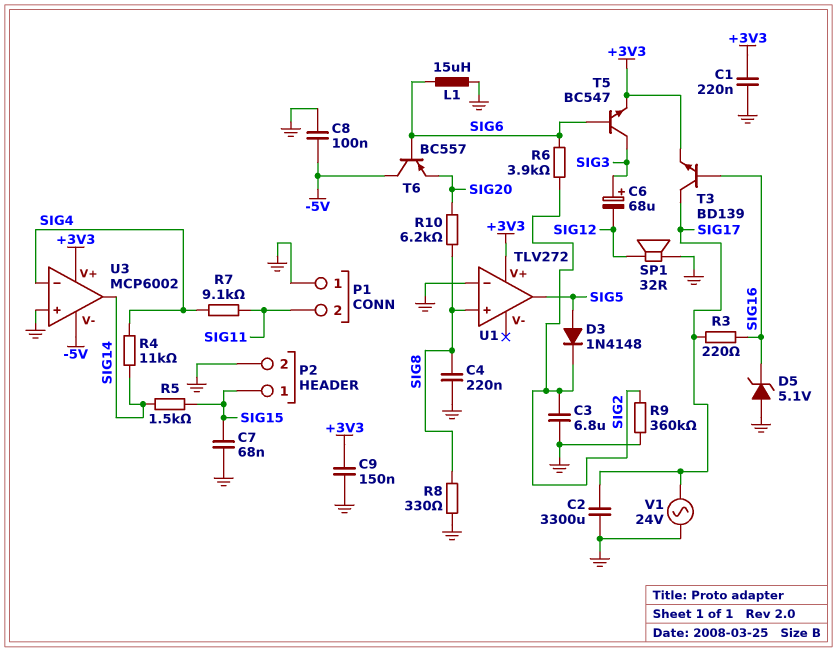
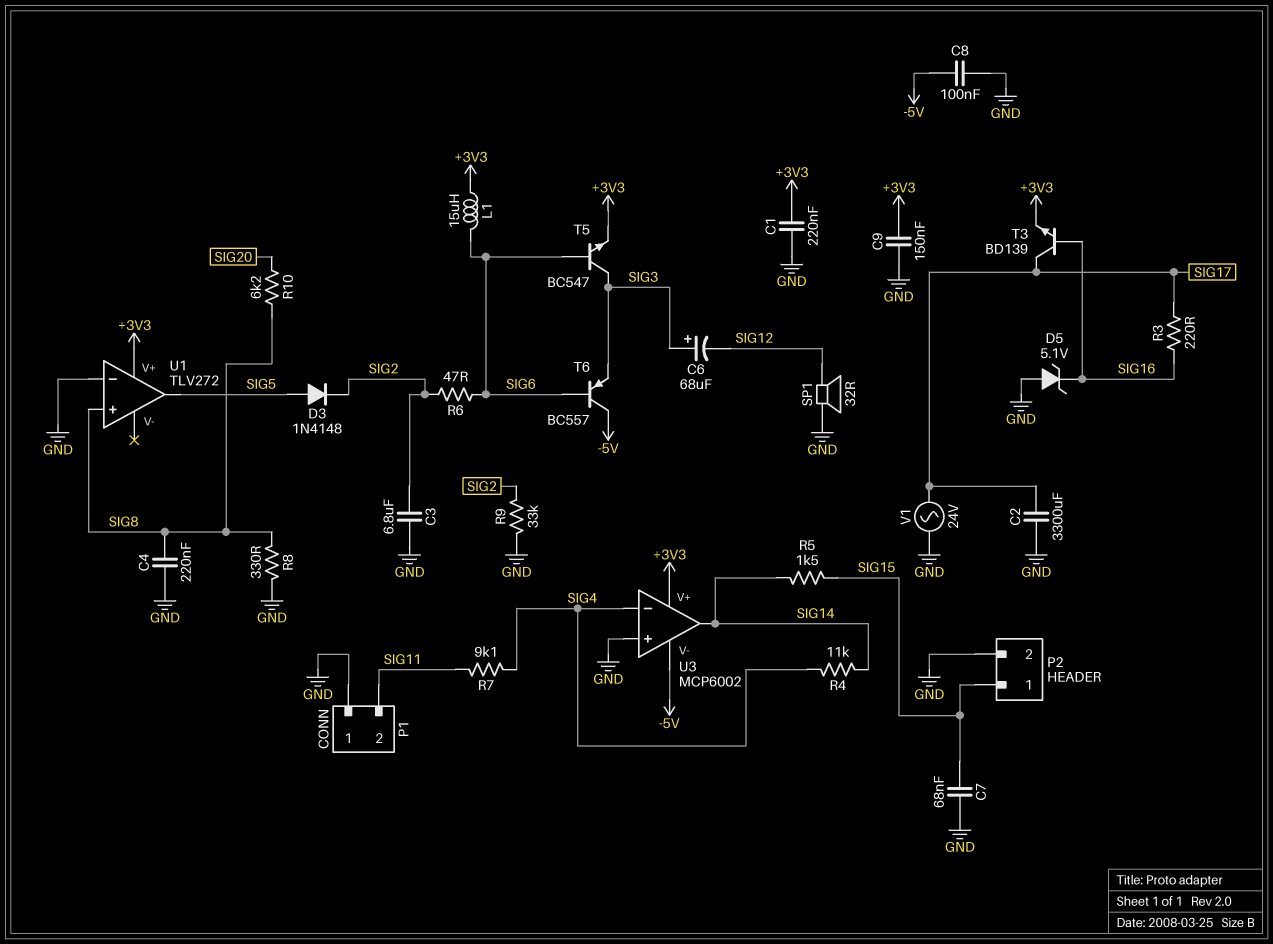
L1: 15uH (GND, SIG6) -> 15uH (+3V3, SIG6)
R6: 3.9k (SIG2, SIG6) -> 47 (SIG2, SIG6)
R9: 360k (GND, SIG2) -> 33k (GND, SIG2)
T6: PNP BC557 (B SIG6, C -5V, E SIG20) -> PNP BC557 (B SIG6, C -5V, E SIG3)

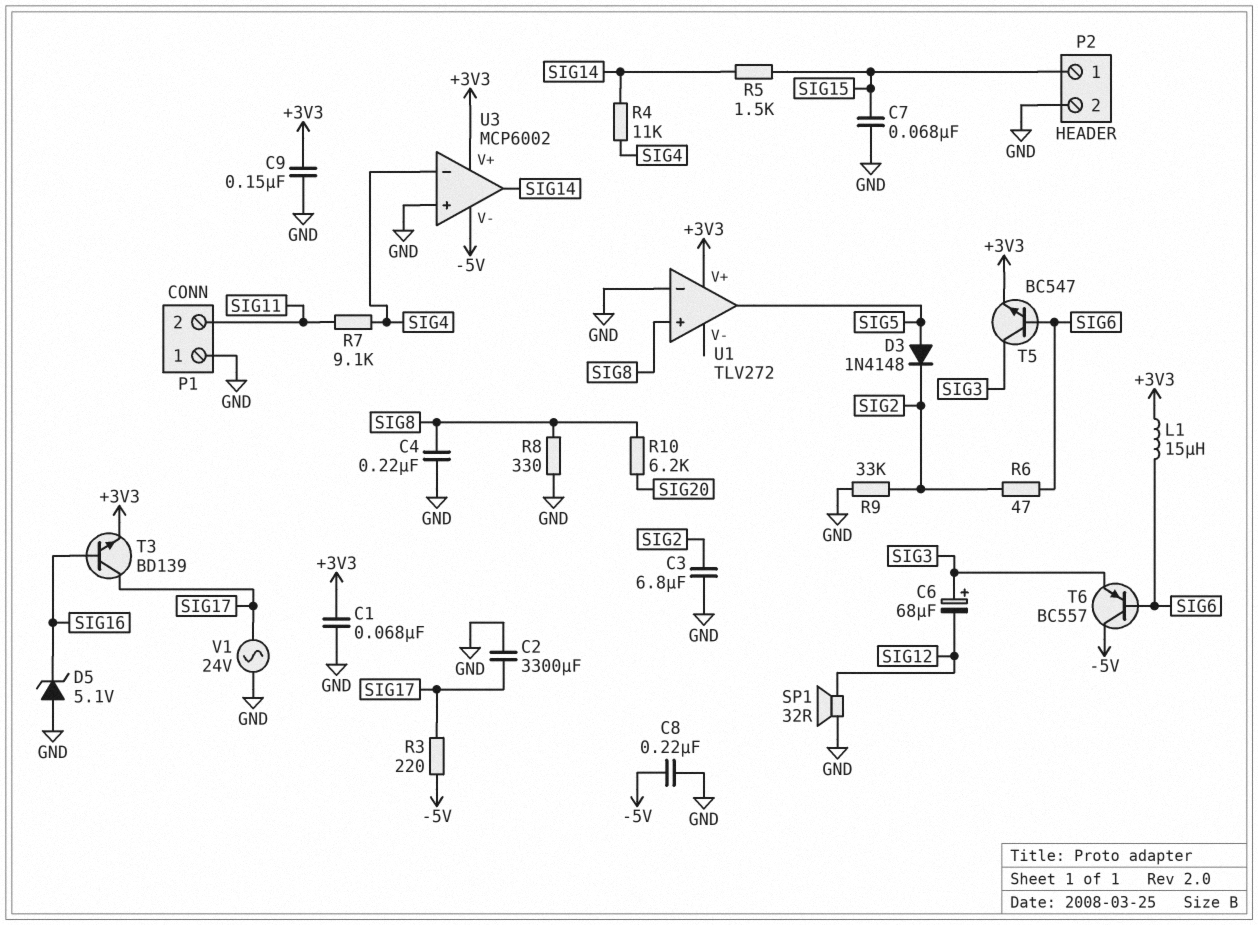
C1: 220nF (+3V3, GND) -> 68nF (+3V3, GND)
C8: 100nF (-5V, GND) -> 220nF (-5V, GND)
R3: 220 (SIG16, SIG17) -> 220 (-5V, SIG17)

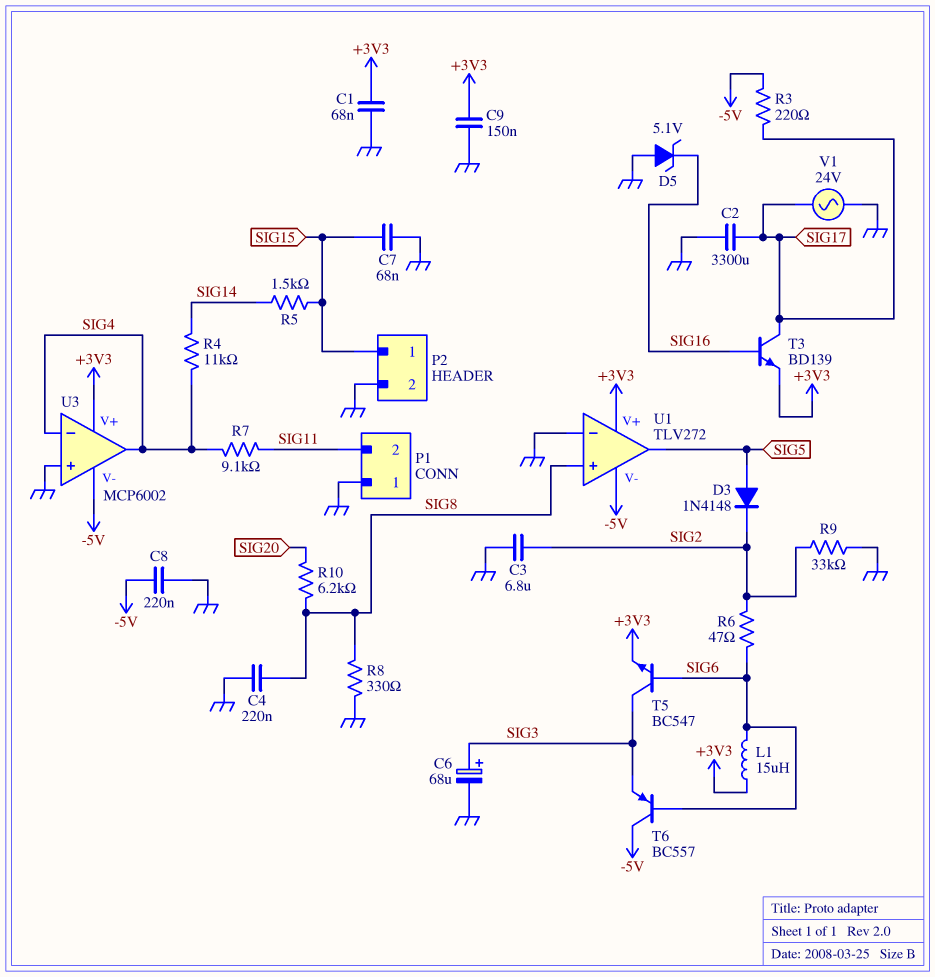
C6: 68uF (plus SIG3, minus SIG12) -> 68uF (plus SIG3, minus GND)
SP1: speaker 32R (GND, SIG12) -> none
U1 pin V-: none -> -5V
U3 pin out: SIG14 -> SIG4

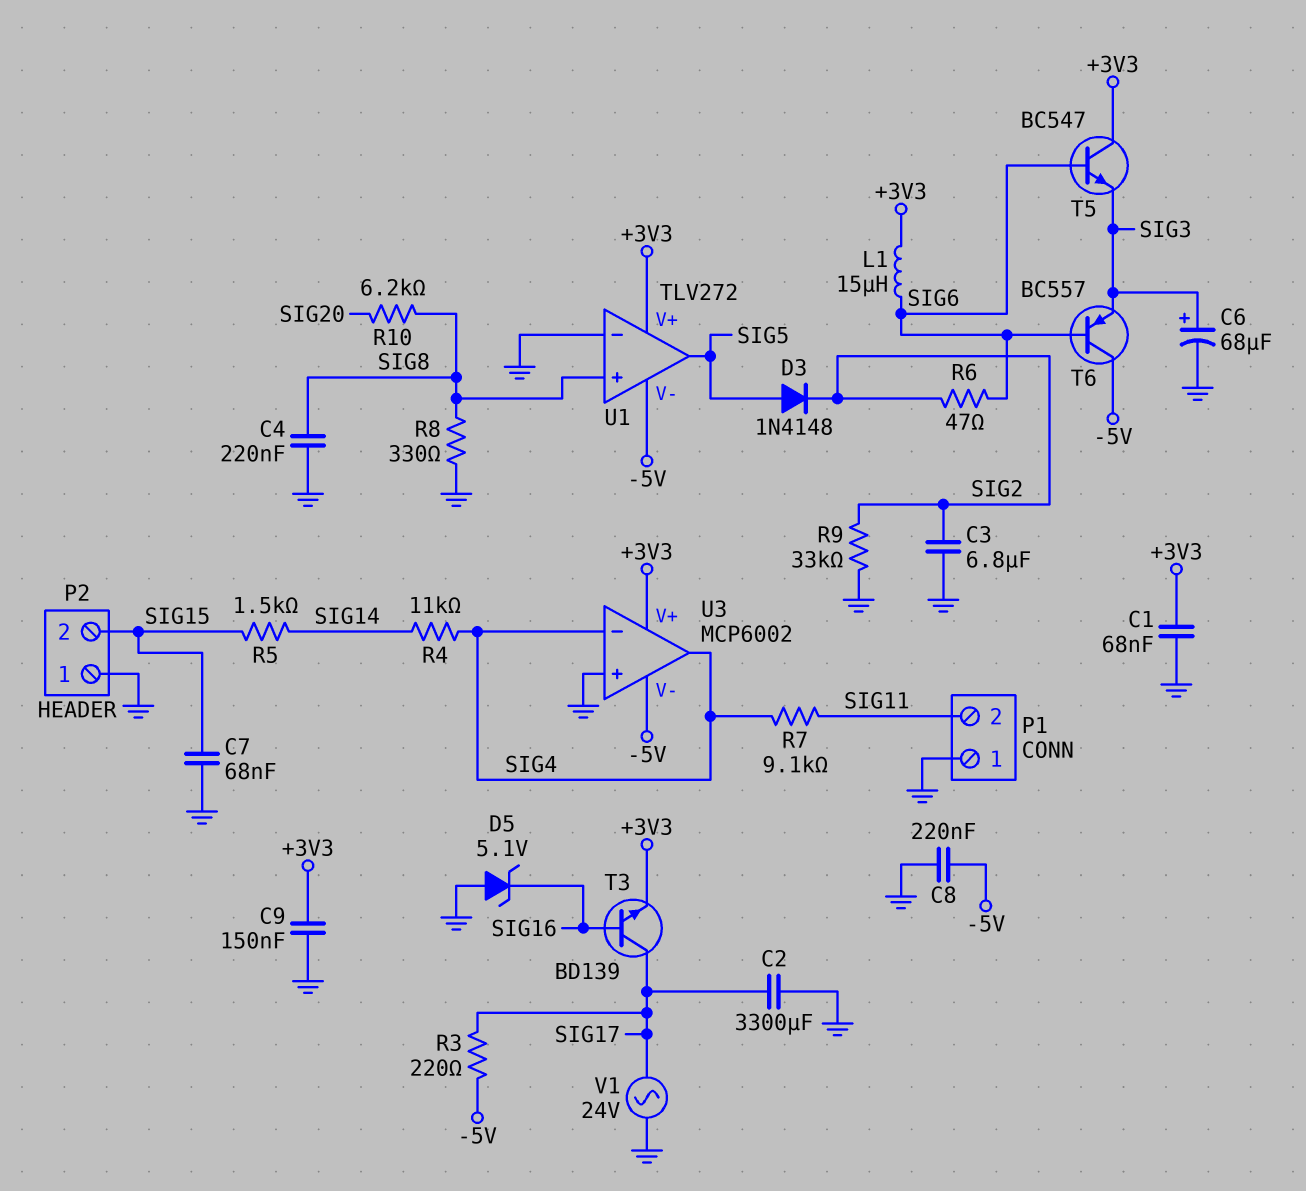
P2 pin 1: SIG15 -> GND
P2 pin 2: GND -> SIG15
T5: NPN BC547 (B SIG6, C SIG3, E +3V3) -> NPN BC547 (B SIG6, C +3V3, E SIG3)

